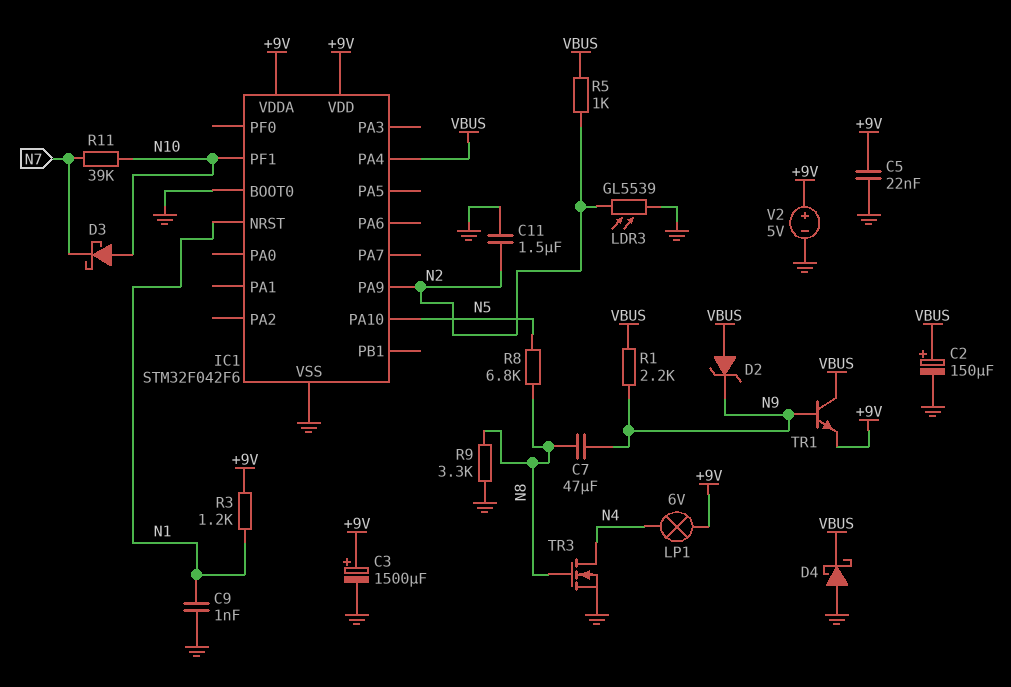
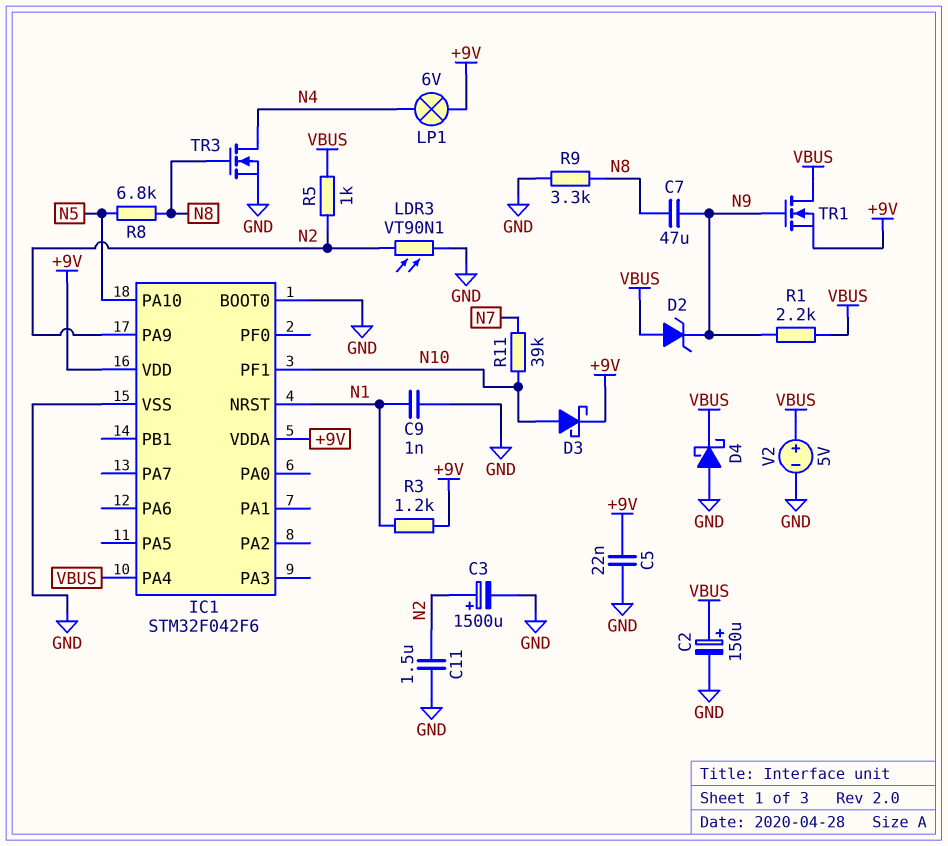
C3: 1500uF (plus +9V, minus GND) -> 1500uF (plus N2, minus GND)
D3: schottky (A N10, K N7) -> schottky (A N10, K +9V)
LDR3: GL5539 (GND, N2) -> VT90N1 (GND, N2)
TR1: NPN (B N9, C VBUS, E +9V) -> NMOS (G N9, D VBUS, S +9V)
V2: 5V (plus +9V, minus GND) -> 5V (plus VBUS, minus GND)

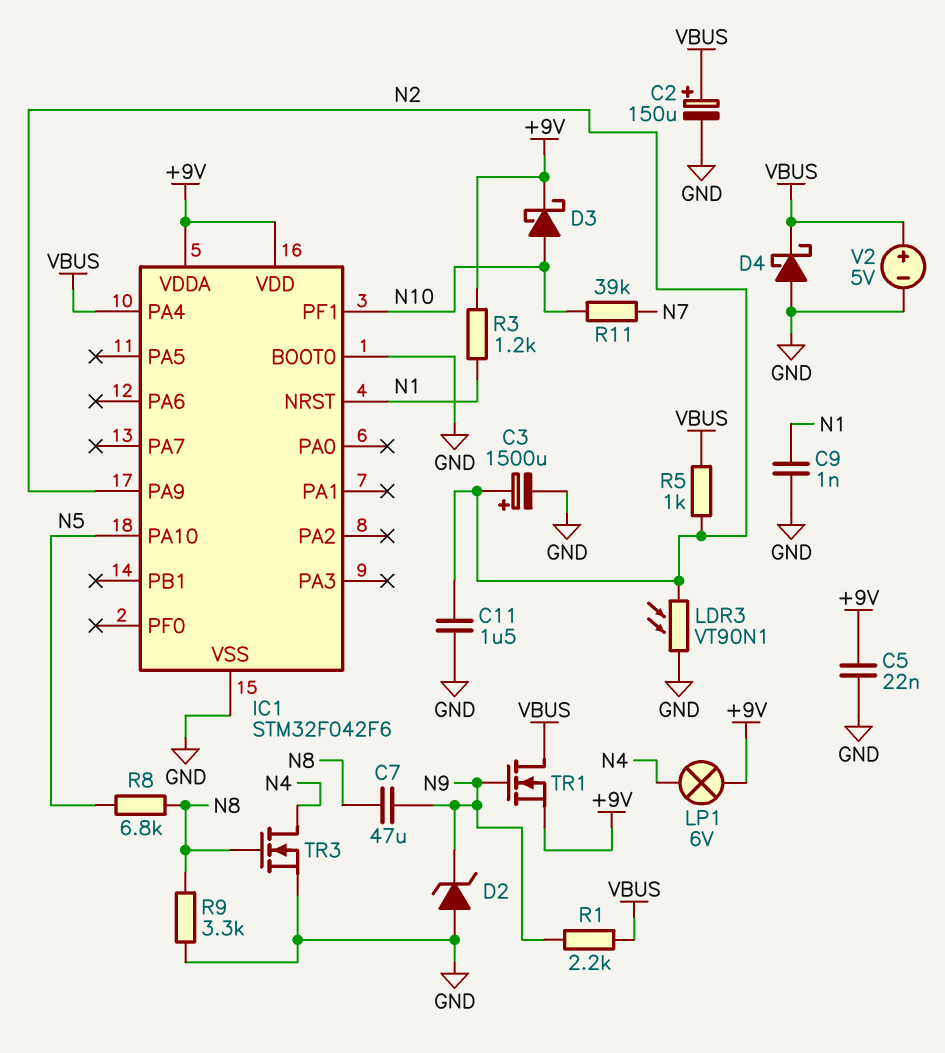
D2: zener (A VBUS, K N9) -> zener (A GND, K N9)

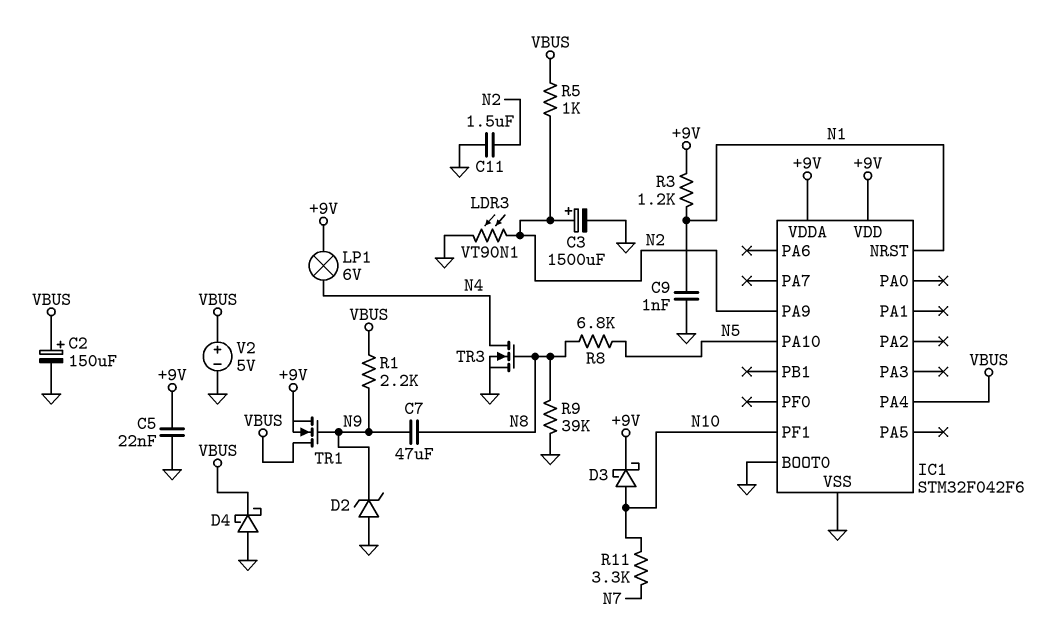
R9: 3.3k (GND, N8) -> 39k (GND, N8)
R11: 39k (N7, N10) -> 3.3k (N7, N10)

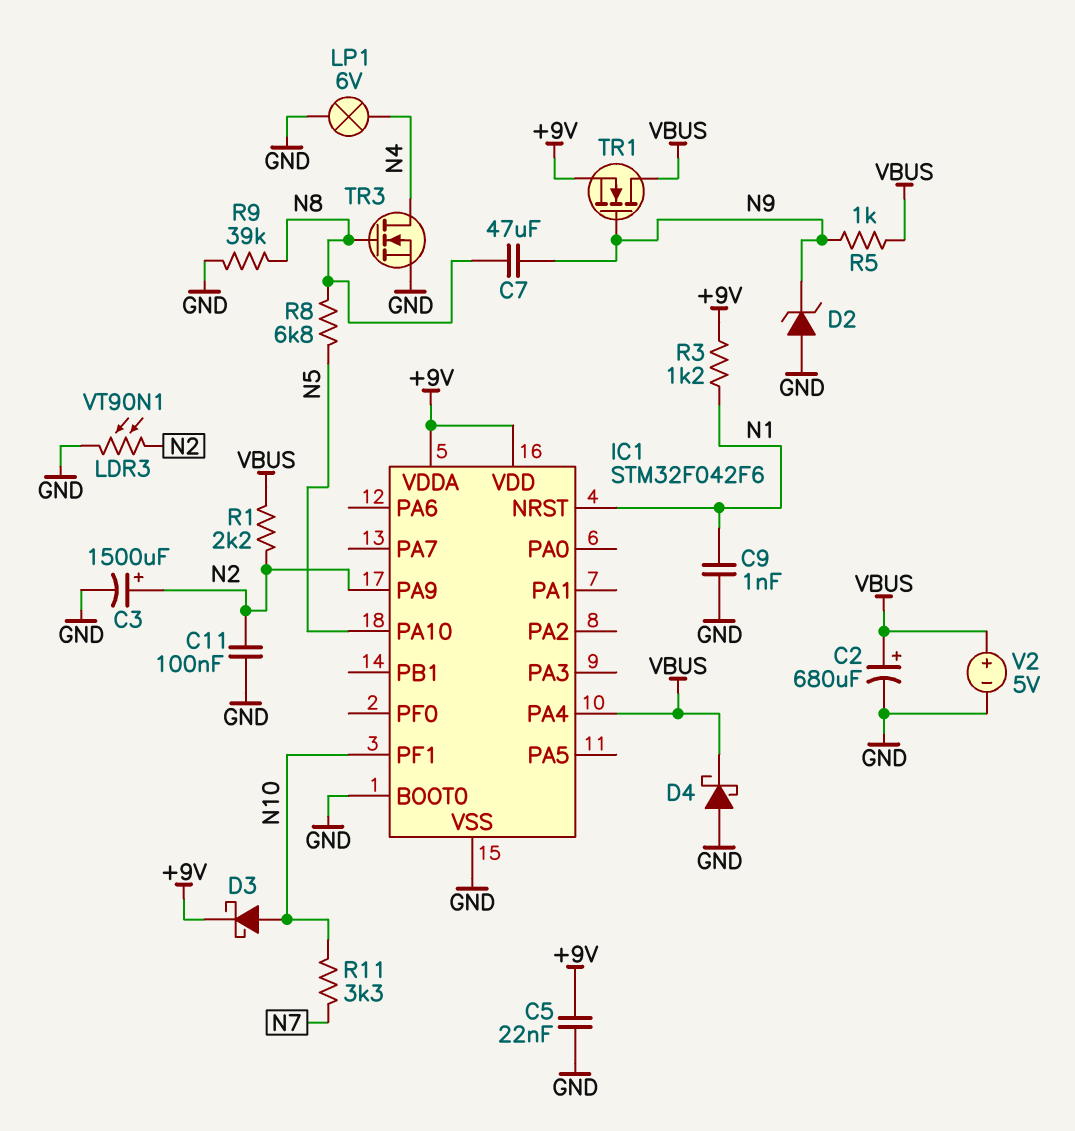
C2: 150uF (plus VBUS, minus GND) -> 680uF (plus VBUS, minus GND)
C11: 1.5uF (GND, N2) -> 100nF (GND, N2)
LP1: lamp 6V (+9V, N4) -> lamp 6V (GND, N4)
R1: 2.2k (N9, VBUS) -> 2.2k (N2, VBUS)
R5: 1k (N2, VBUS) -> 1k (N9, VBUS)

